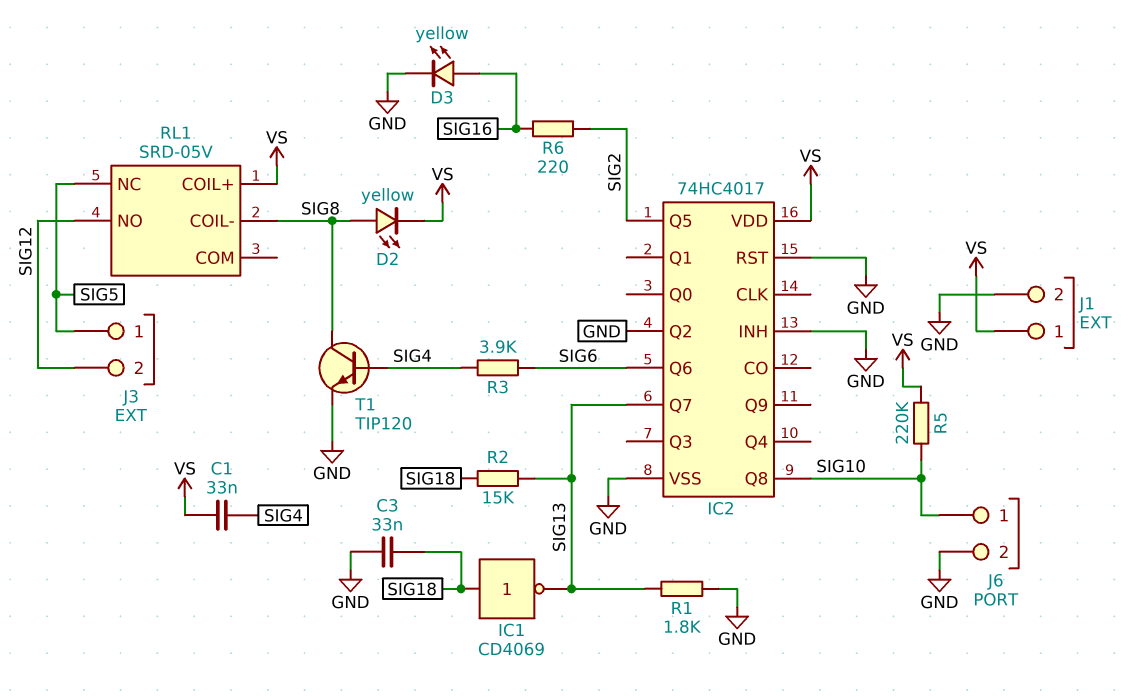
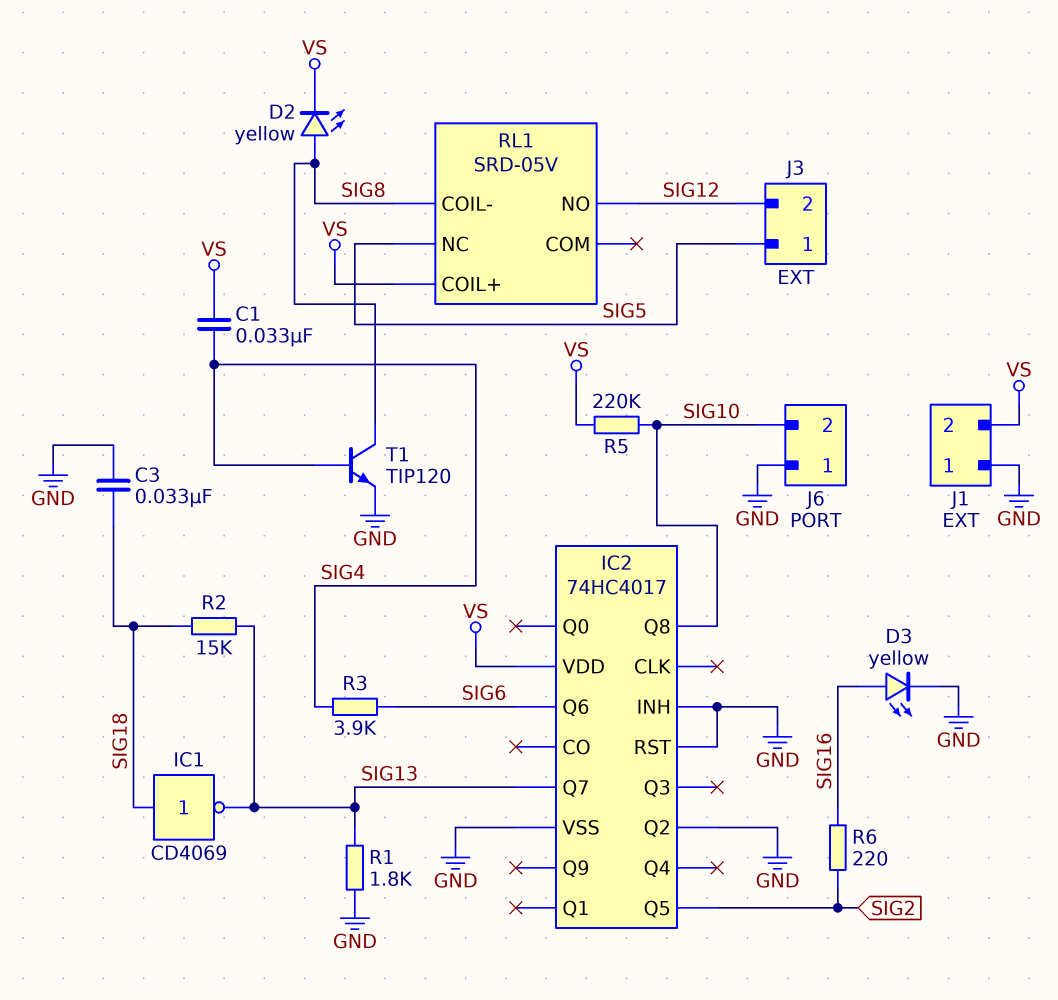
J1 pin 1: VS -> GND
J1 pin 2: GND -> VS
J6 pin 1: SIG10 -> GND
J6 pin 2: GND -> SIG10

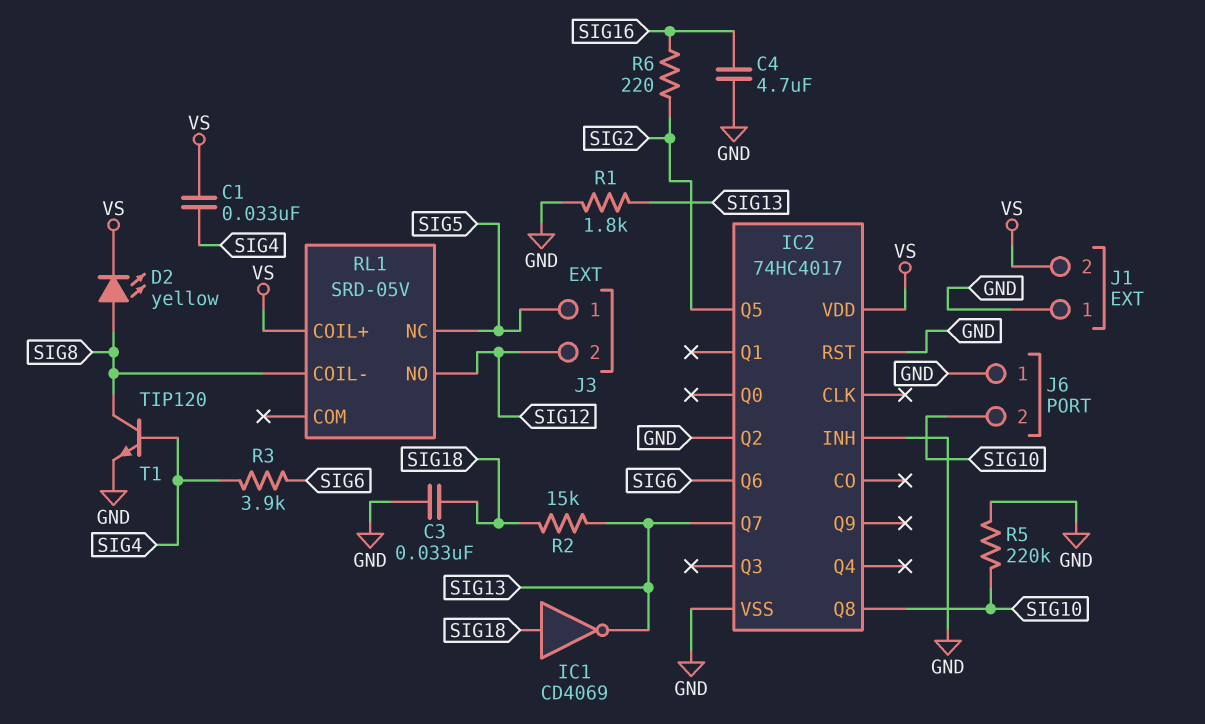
C4: none -> 4.7uF (GND, SIG16)
D3: LED yellow (A SIG16, K GND) -> none
R5: 220k (SIG10, VS) -> 220k (GND, SIG10)

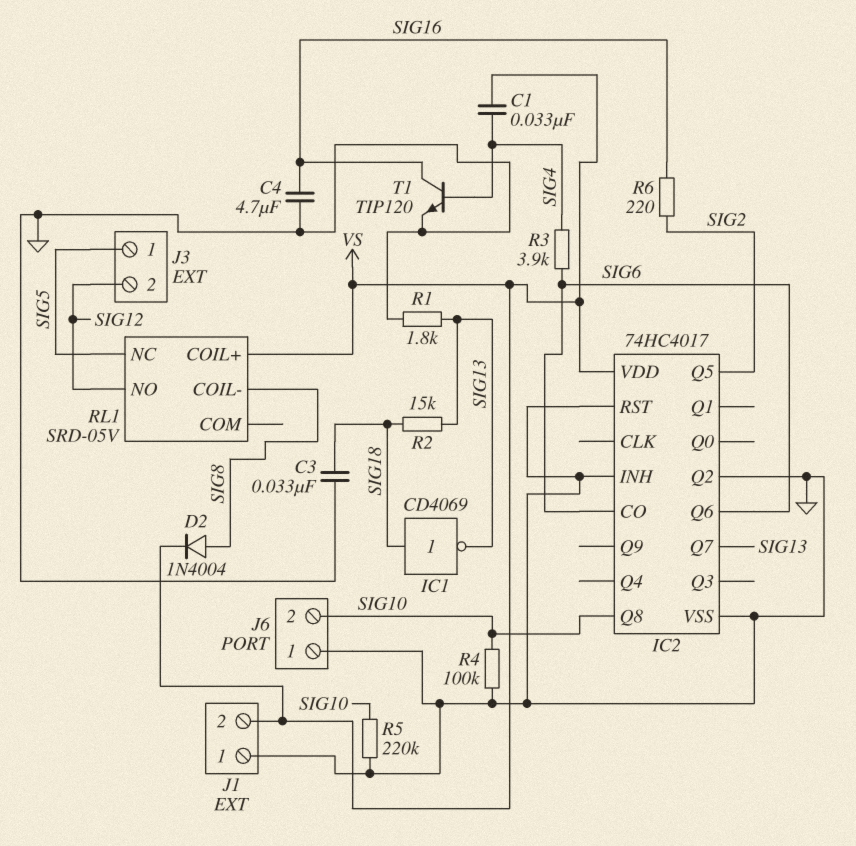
D2: LED yellow (A SIG8, K VS) -> diode 1N4004 (A SIG8, K VS)
IC2 pin CO: none -> SIG6
R4: none -> 100k (GND, SIG10)
T1: NPN TIP120 (B SIG4, C SIG8, E GND) -> NPN TIP120 (B SIG4, C SIG16, E GND)

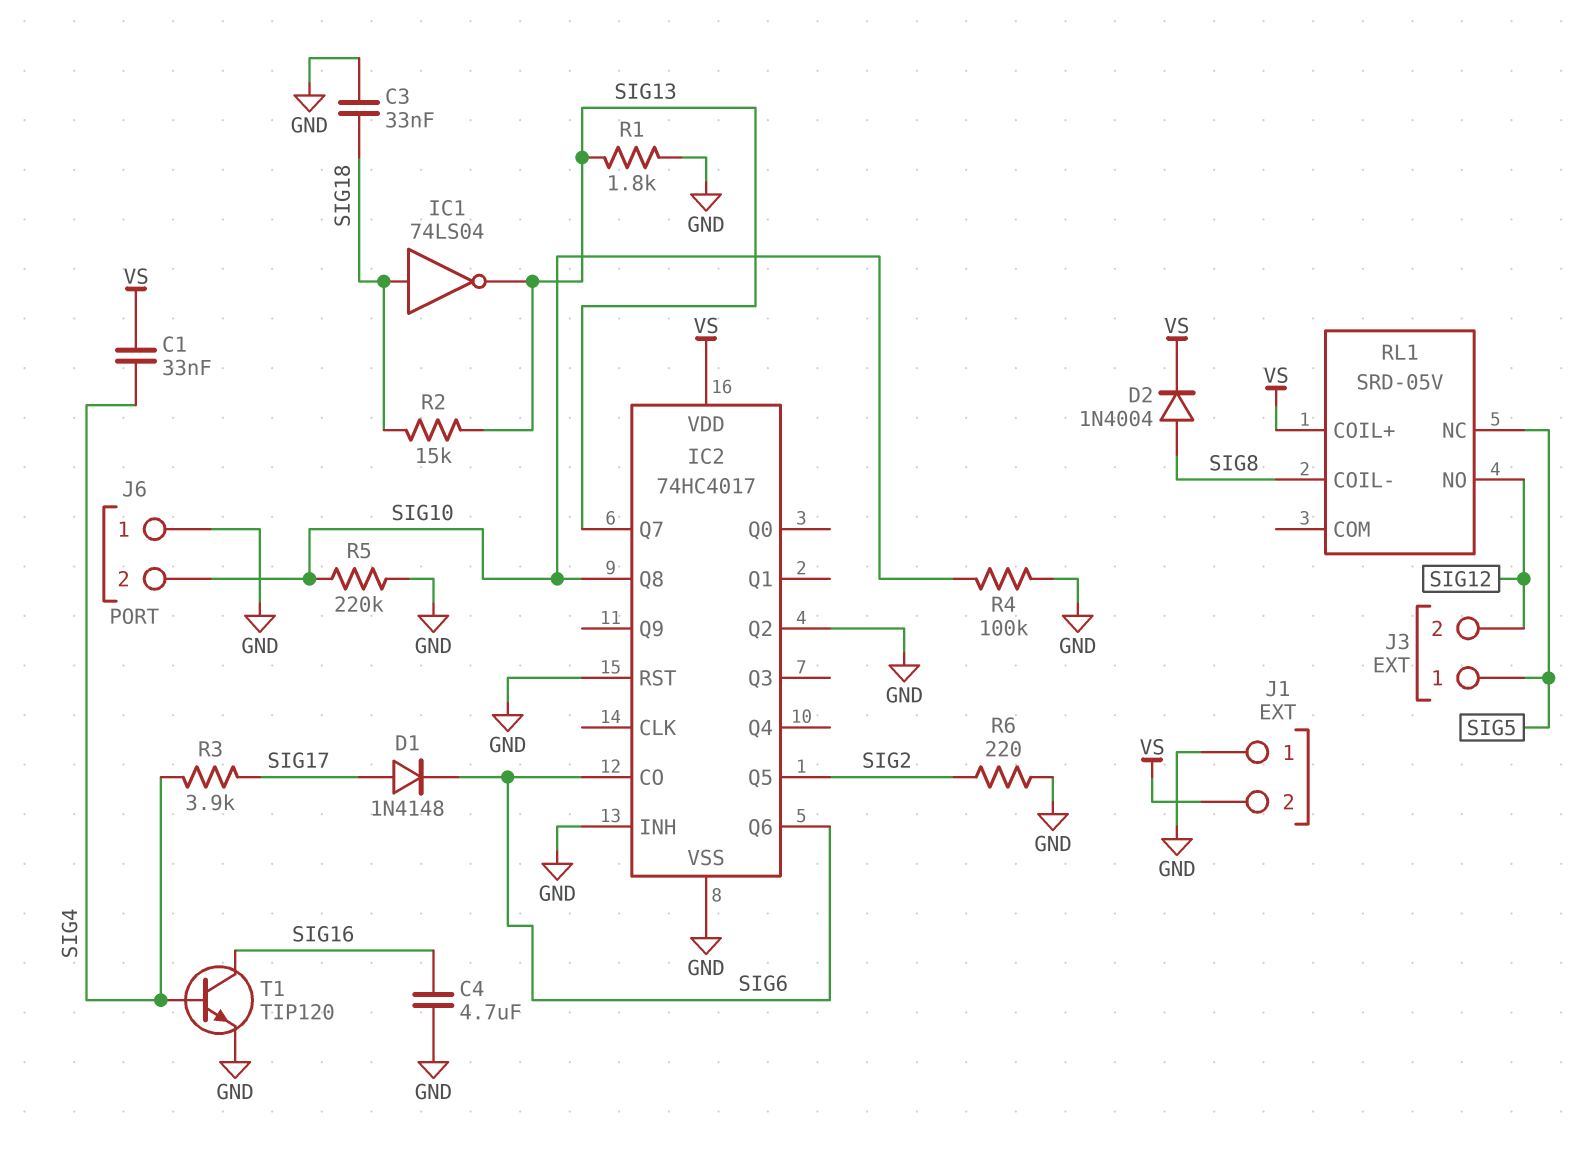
D1: none -> diode 1N4148 (A SIG17, K SIG6)
IC1: NOT CD4069 (in SIG18, out SIG13) -> NOT 74LS04 (in SIG18, out SIG13)
R3: 3.9k (SIG4, SIG6) -> 3.9k (SIG4, SIG17)
R6: 220 (SIG2, SIG16) -> 220 (GND, SIG2)

